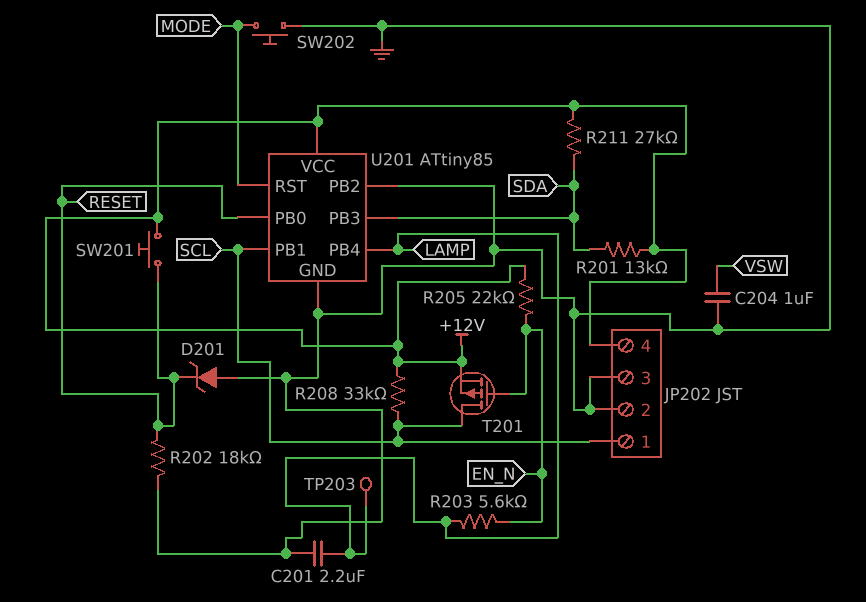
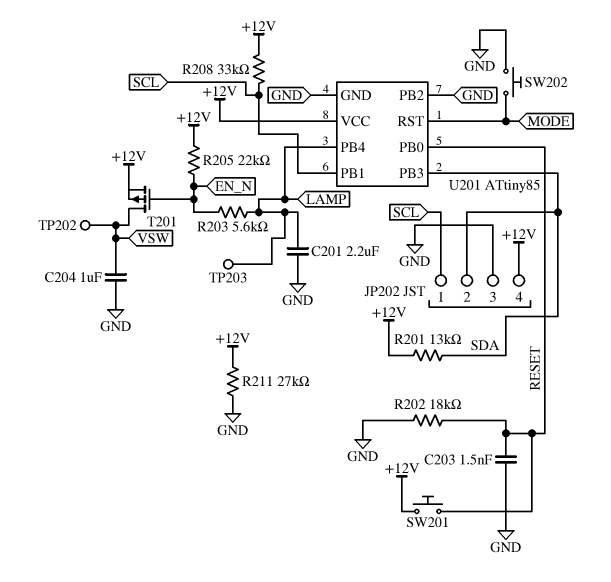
C203: none -> 1.5nF (GND, RESET)
D201: zener (A GND, K RESET) -> none
JP202 pin 2: GND -> SDA
R211: 27k (+12V, SDA) -> 27k (+12V, GND)
T201: PMOS (G EN_N, D SCL, S +12V) -> PMOS (G EN_N, D VSW, S +12V)
TP202: none -> test point (VSW)

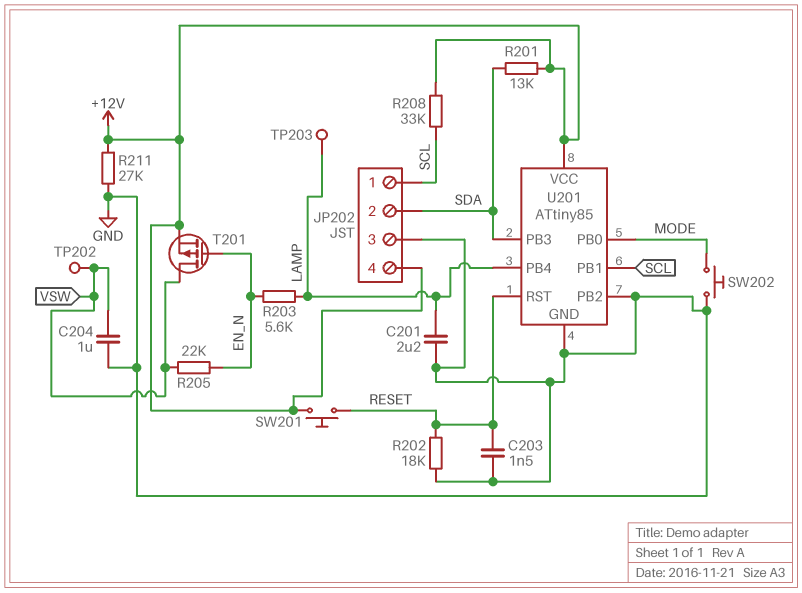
R205: 22k (+12V, EN_N) -> 22k (EN_N, VSW)
U201 pin PB0: RESET -> MODE
U201 pin RST: MODE -> RESET

